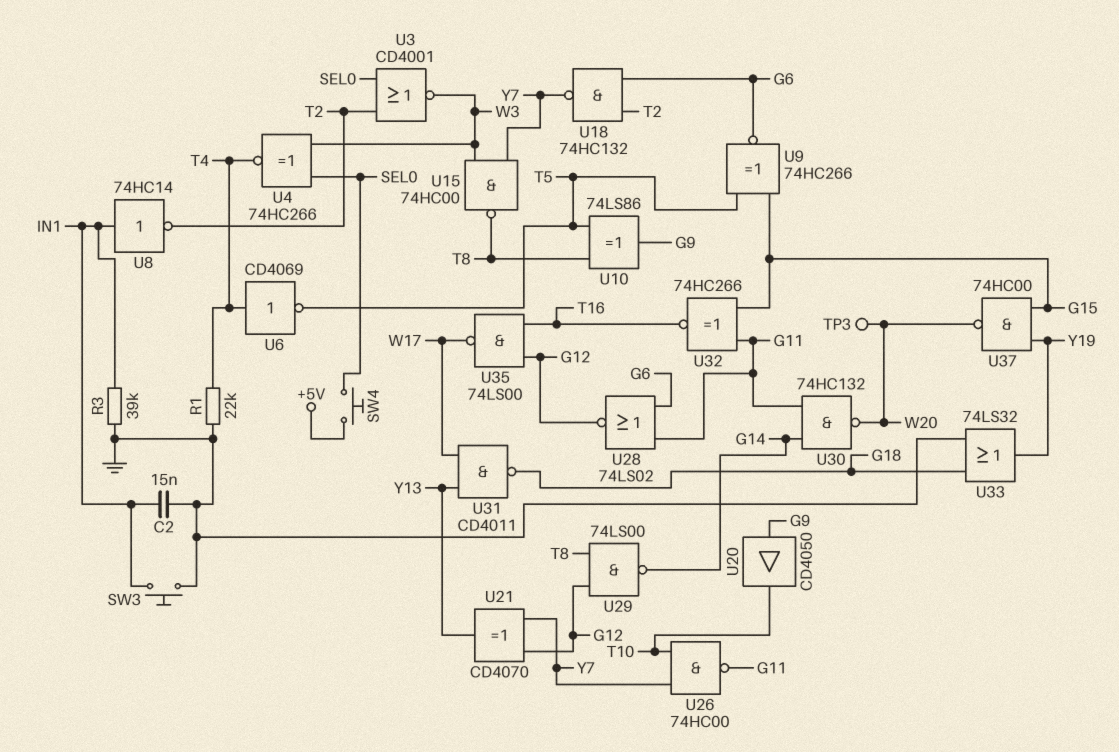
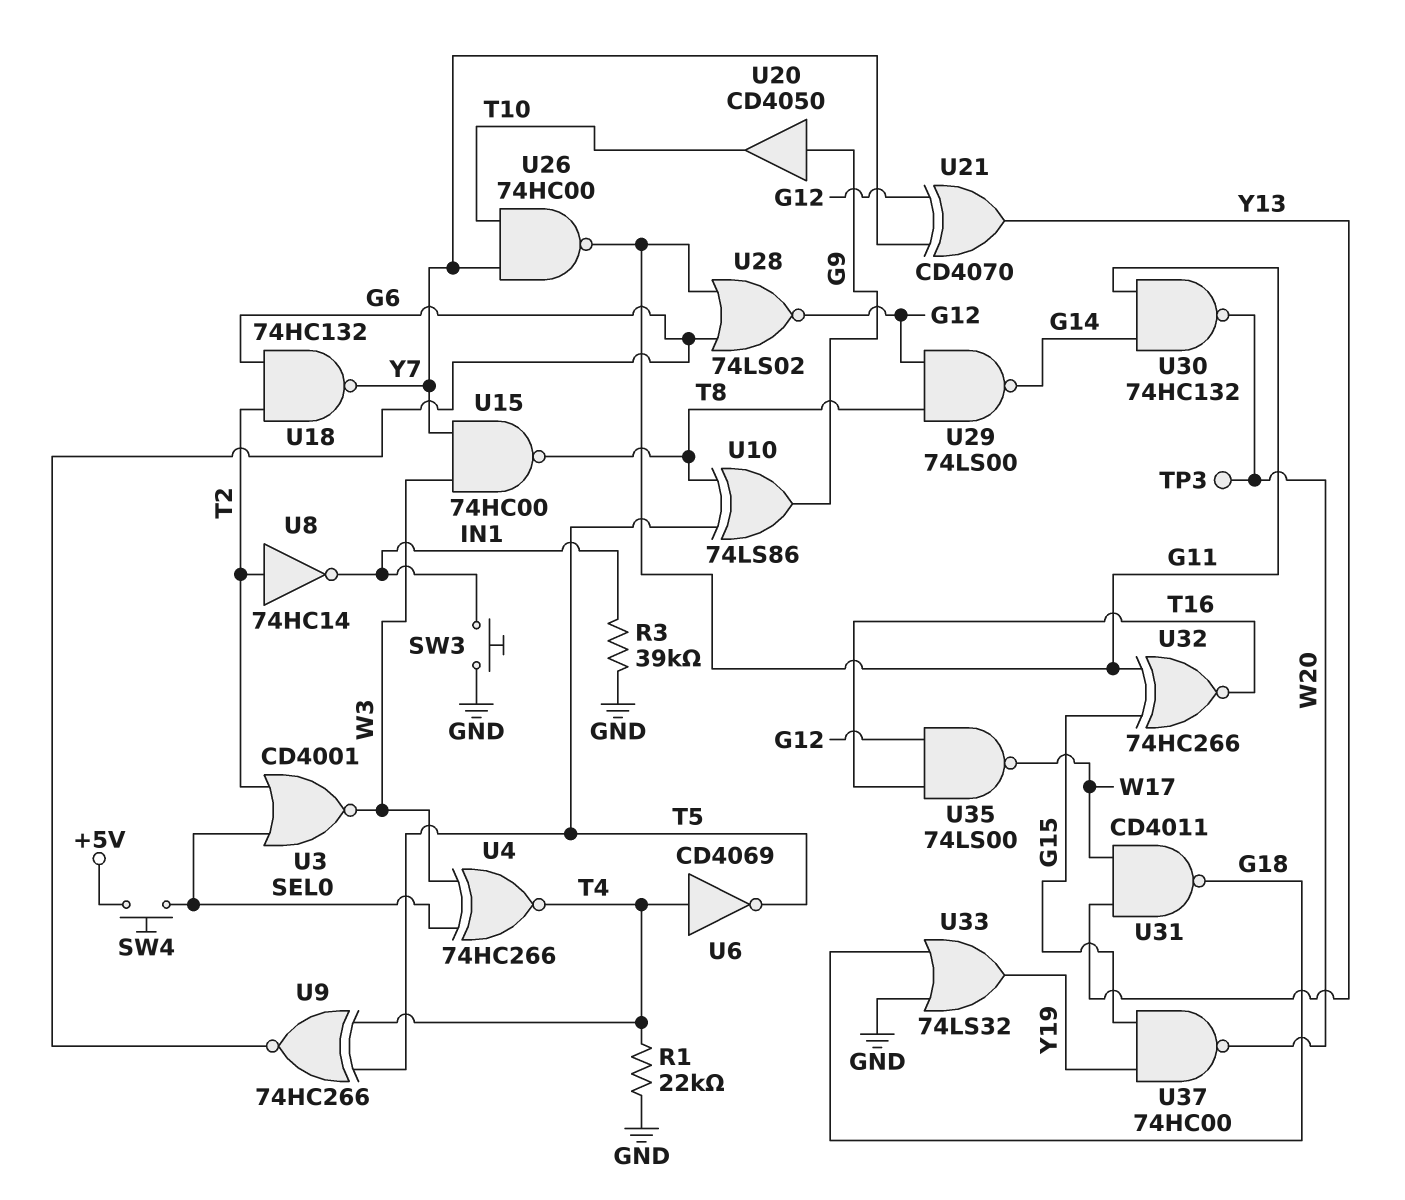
C2: 15nF (GND, IN1) -> none
U8: NOT 74HC14 (in IN1, out T2) -> NOT 74HC14 (in T2, out IN1)
U9: XNOR 74HC266 (in G15, in T5, out G6) -> XNOR 74HC266 (in T4, in T5, out G6)

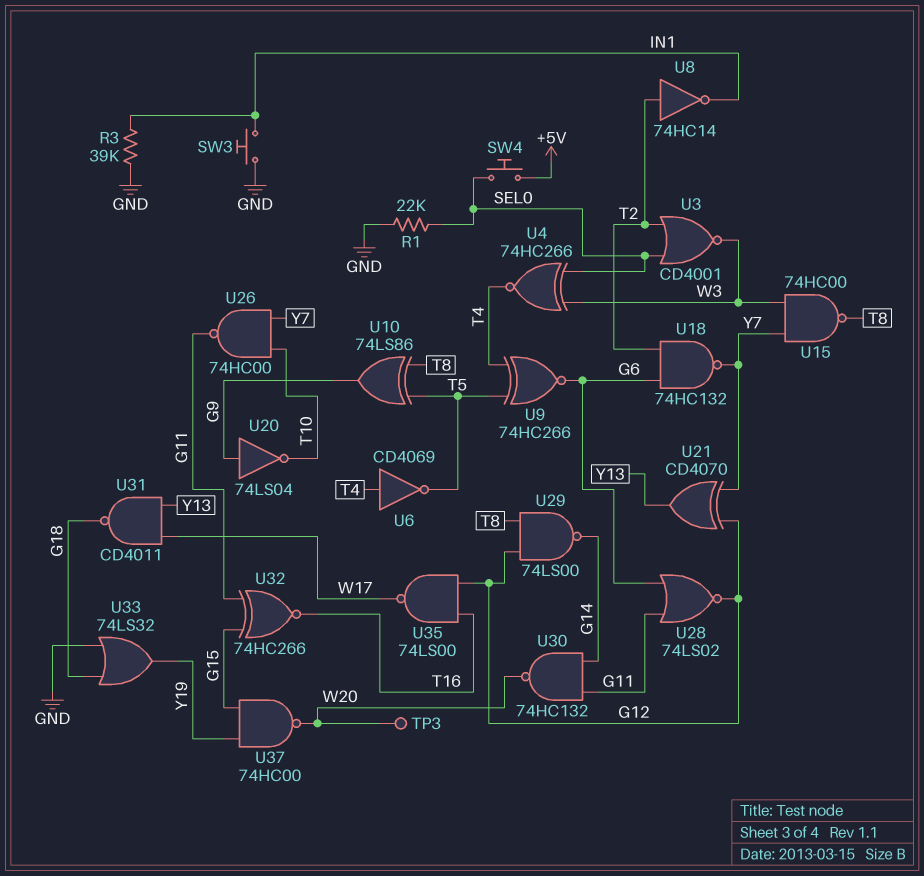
R1: 22k (GND, T4) -> 22k (GND, SEL0)
U20: buffer CD4050 (in G9, out T10) -> NOT 74LS04 (in G9, out T10)

